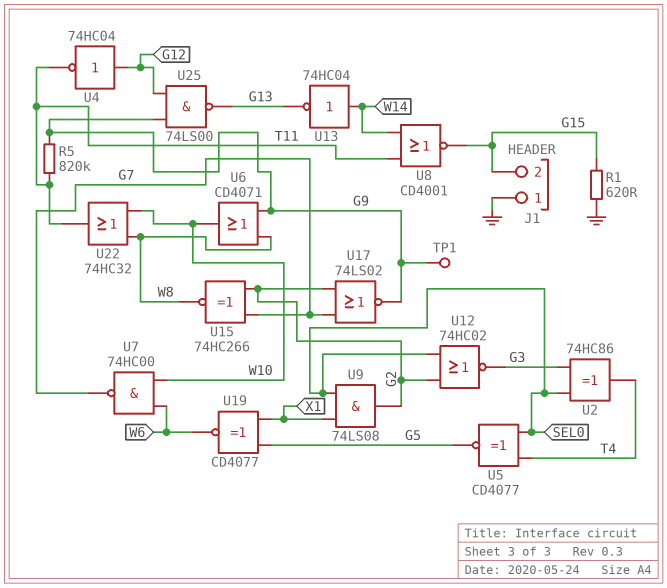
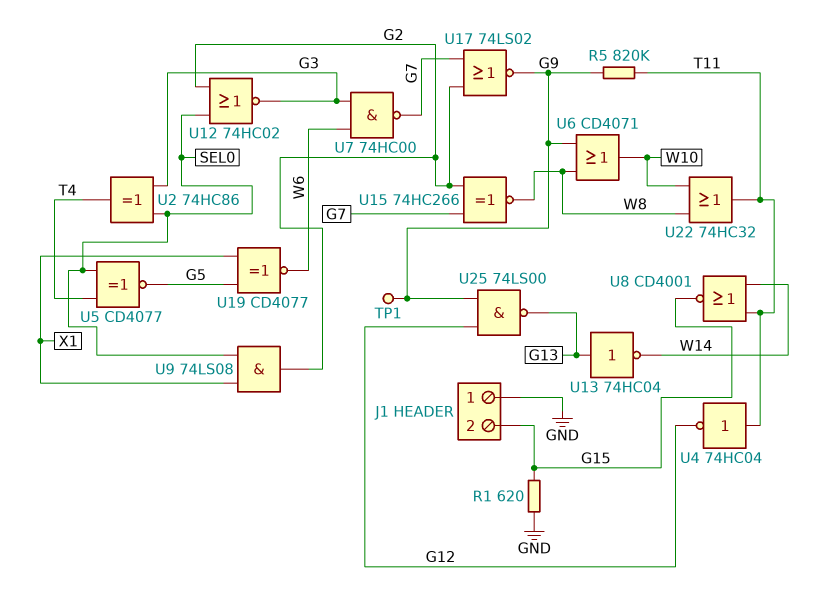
U4: NOT 74HC04 (in G12, out T11) -> NOT 74HC04 (in T11, out G12)
U7: NAND 74HC00 (in W6, in W10, out G7) -> NAND 74HC00 (in G3, in W6, out G7)
U13: NOT 74HC04 (in W14, out G13) -> NOT 74HC04 (in G13, out W14)

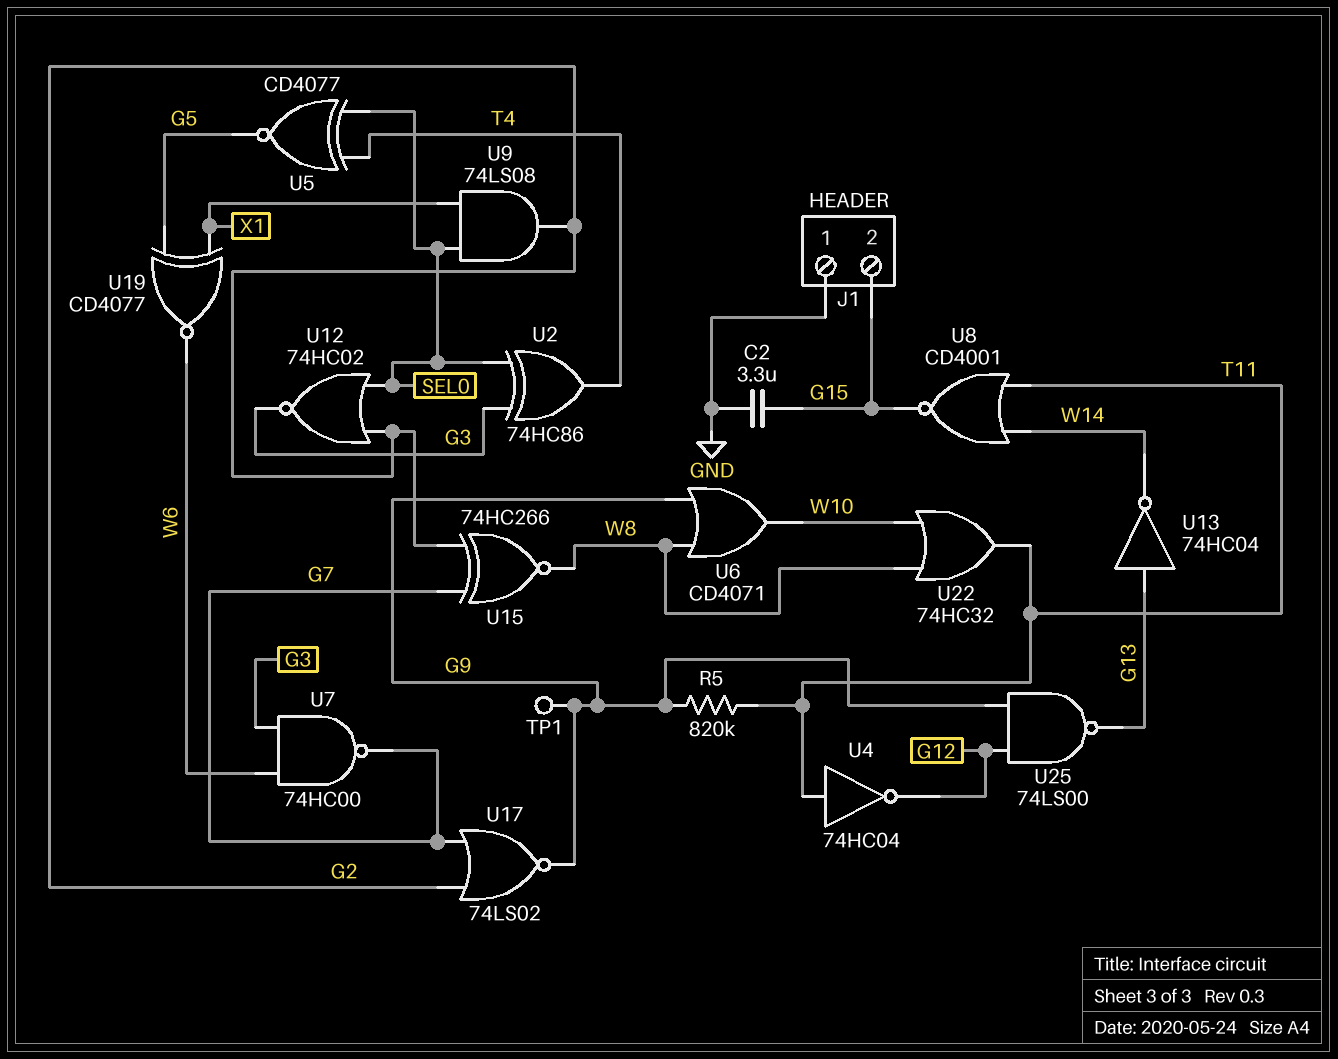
C2: none -> 3.3uF (G15, GND)
R1: 620 (G15, GND) -> none

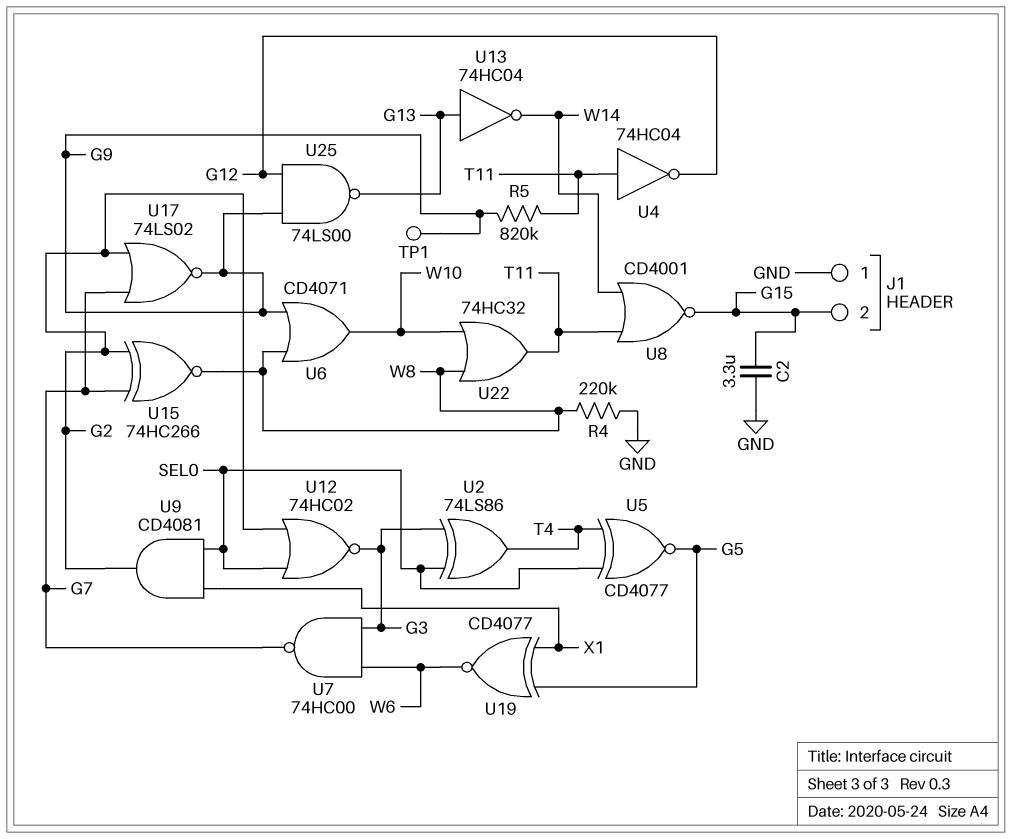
R4: none -> 220k (GND, W8)
U2: XOR 74HC86 (in G3, in SEL0, out T4) -> XOR 74LS86 (in G3, in SEL0, out T4)
U9: AND 74LS08 (in SEL0, in X1, out G2) -> AND CD4081 (in SEL0, in X1, out G2)

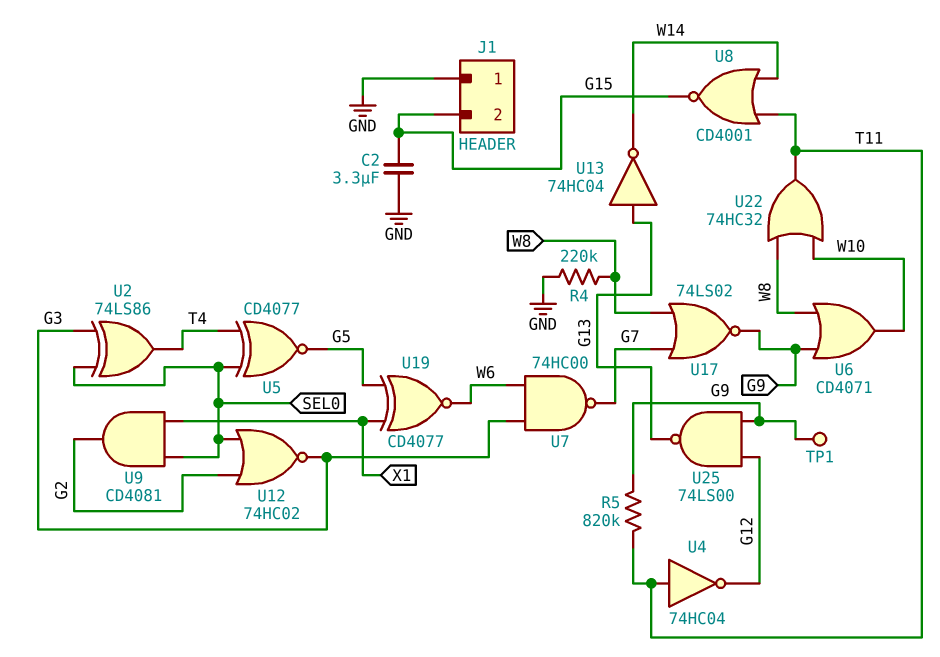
U15: XNOR 74HC266 (in G2, in G7, out W8) -> none
U17: NOR 74LS02 (in G2, in G7, out G9) -> NOR 74LS02 (in G7, in W8, out G9)

